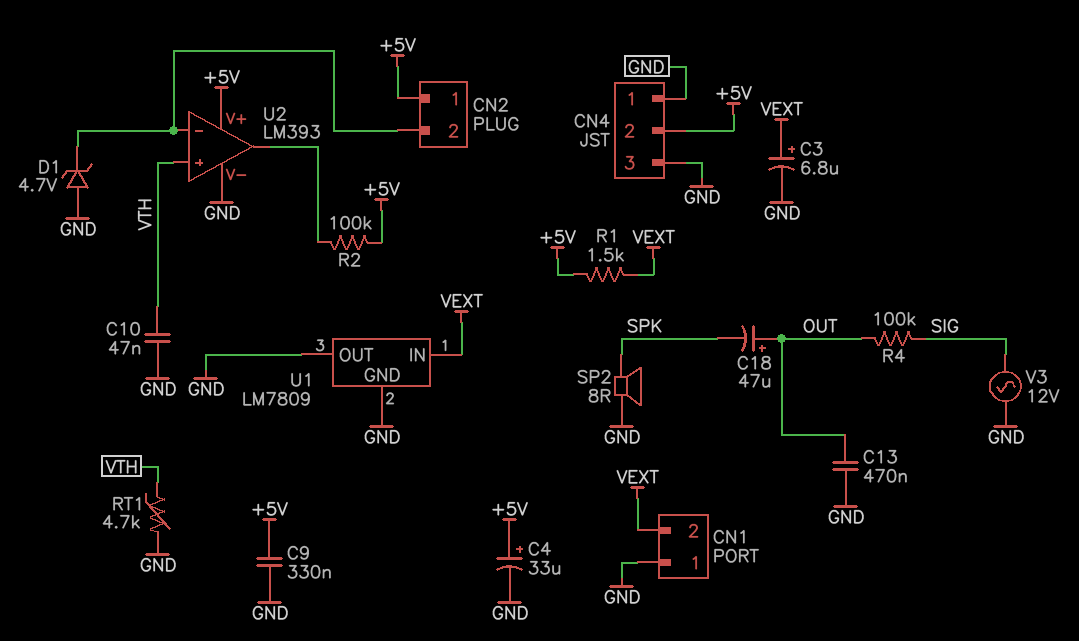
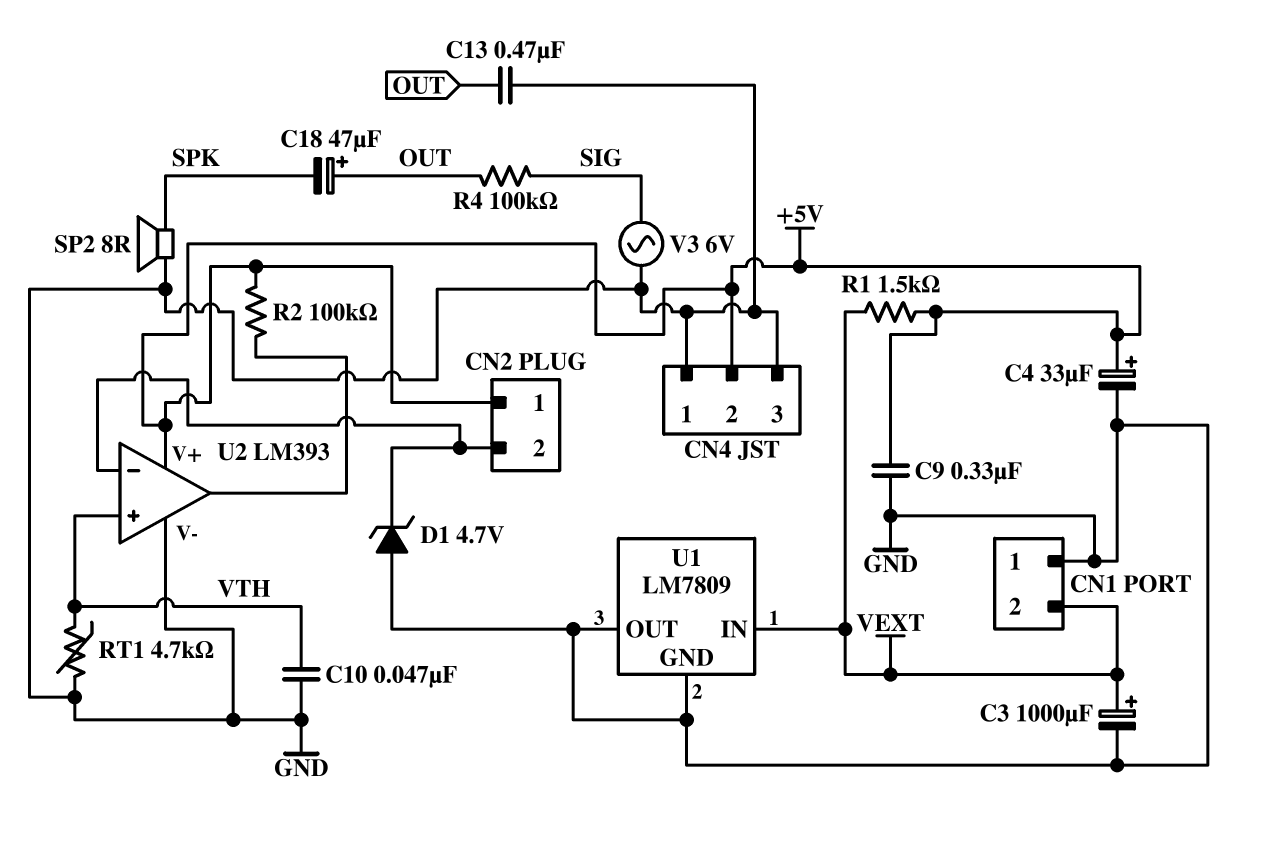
C3: 6.8uF (plus VEXT, minus GND) -> 1000uF (plus VEXT, minus GND)
V3: AC 12V (GND, SIG) -> AC 6V (GND, SIG)

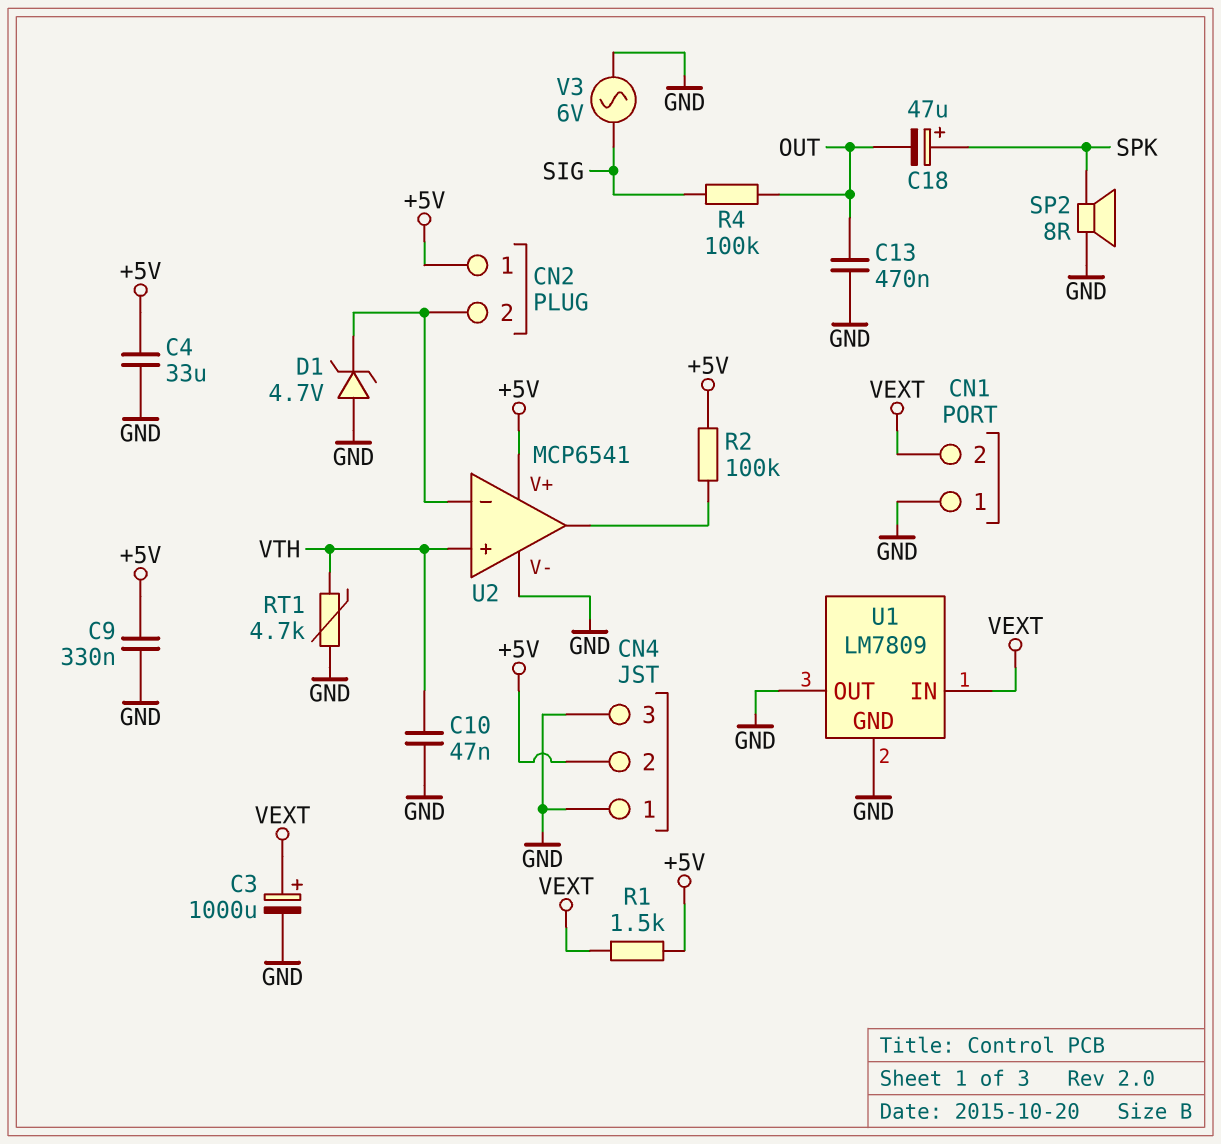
C4: 33uF (plus +5V, minus GND) -> 33uF (+5V, GND)
C18: 47uF (plus OUT, minus SPK) -> 47uF (plus SPK, minus OUT)
U2: LM393 -> MCP6541

